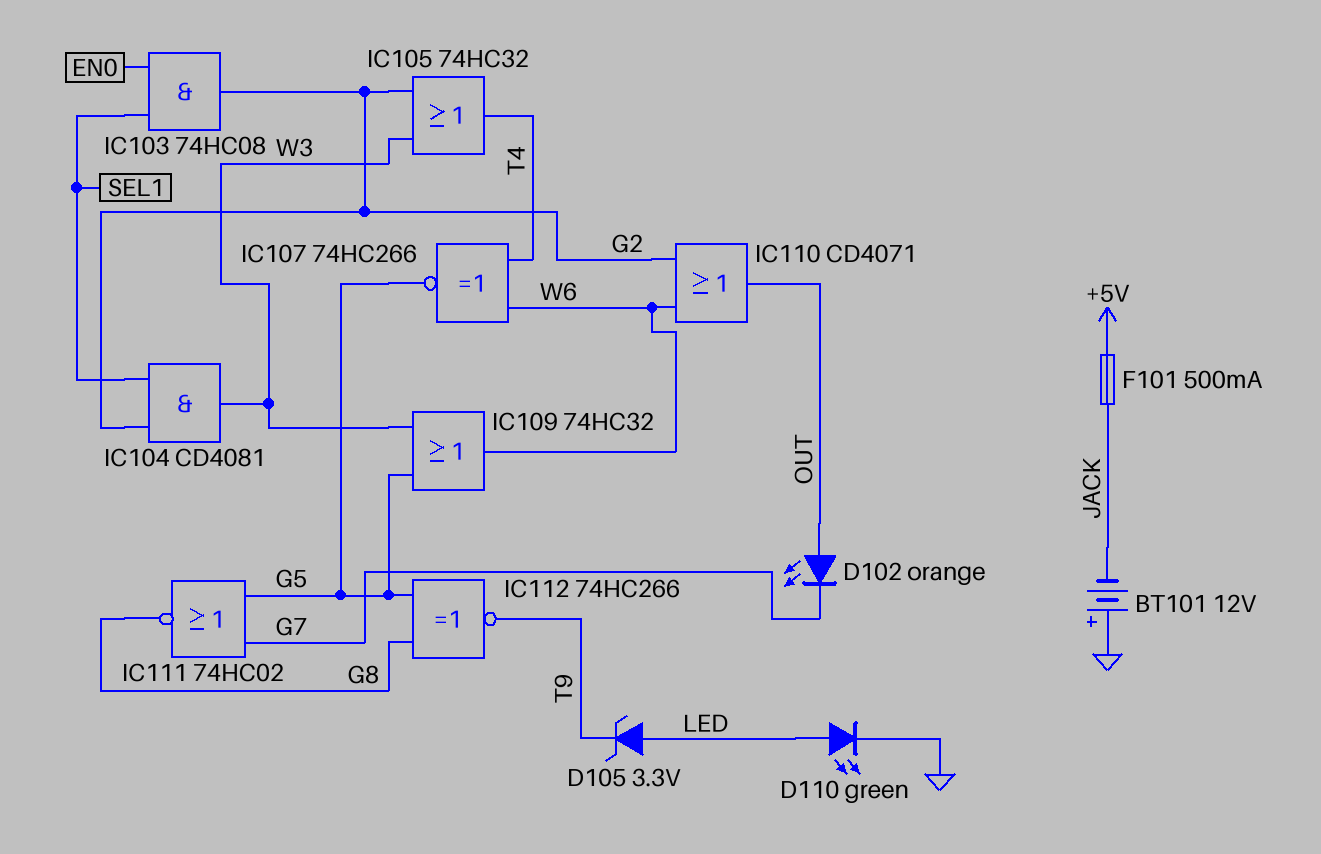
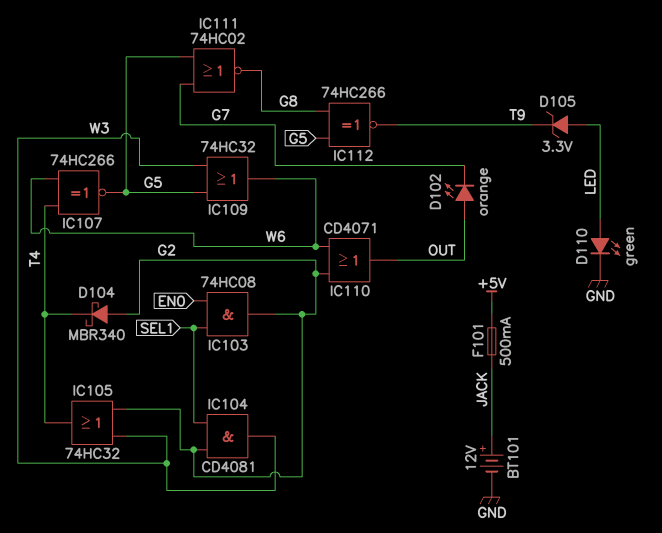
BT101: 12V (plus GND, minus JACK) -> 12V (plus JACK, minus GND)
D104: none -> schottky MBR340 (A G2, K T4)

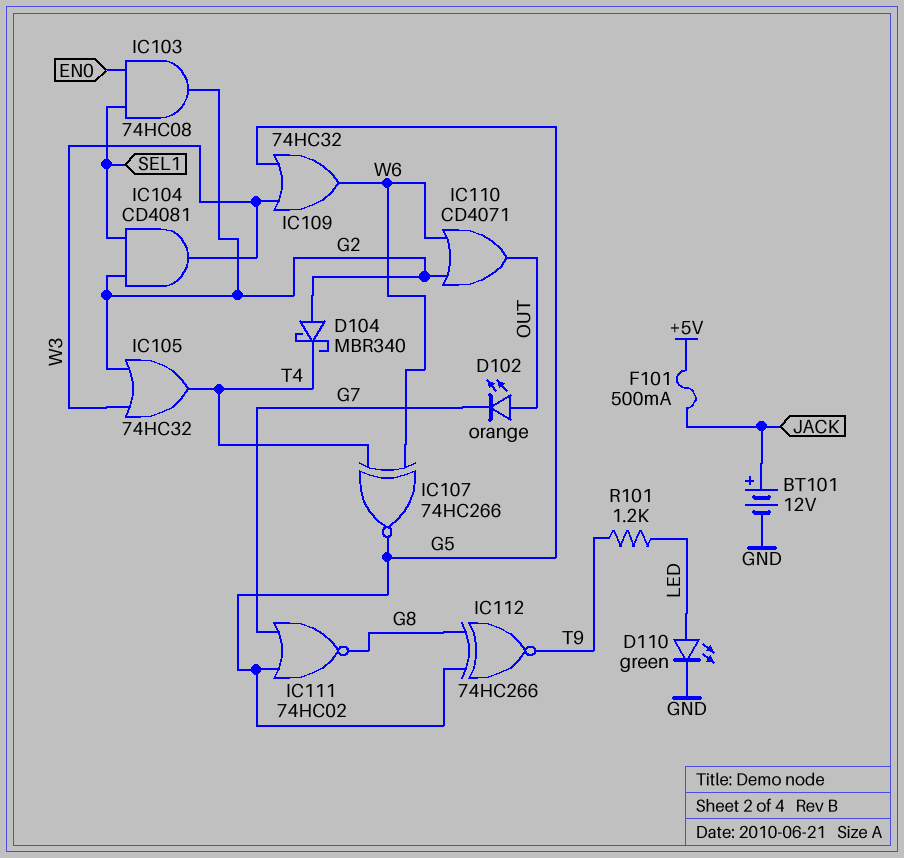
D105: zener 3.3V (A LED, K T9) -> none
R101: none -> 1.2k (LED, T9)

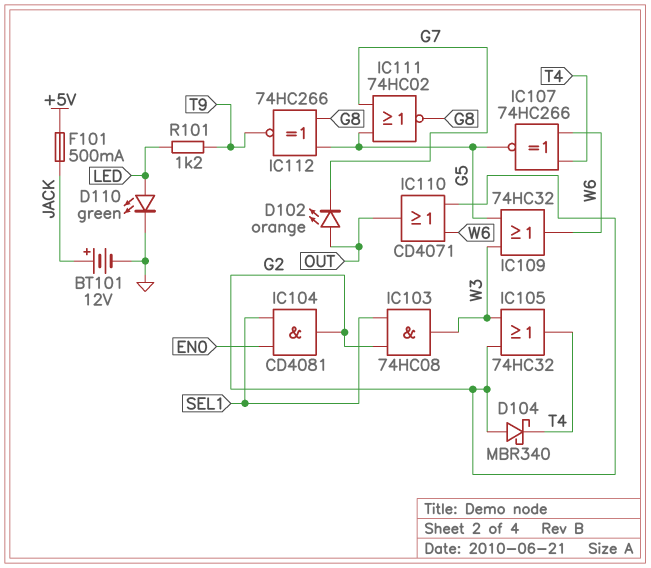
IC103: AND 74HC08 (in EN0, in SEL1, out G2) -> AND 74HC08 (in G2, in SEL1, out W3)
IC104: AND CD4081 (in G2, in SEL1, out W3) -> AND CD4081 (in EN0, in SEL1, out G2)

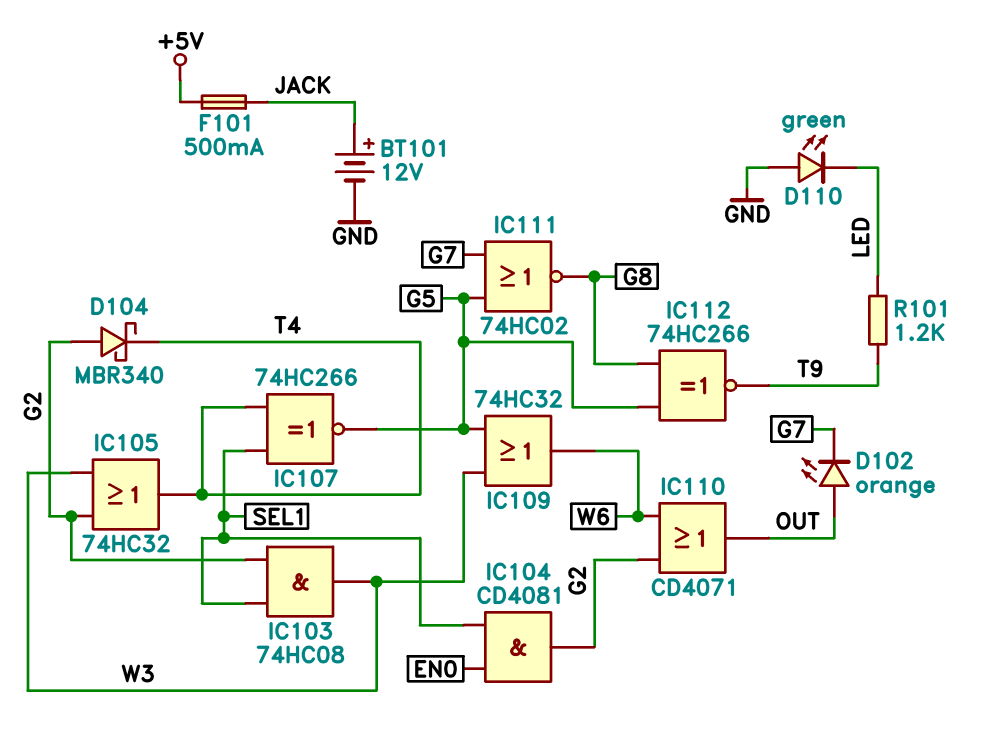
D110: LED green (A LED, K GND) -> LED green (A GND, K LED)
IC107: XNOR 74HC266 (in T4, in W6, out G5) -> XNOR 74HC266 (in SEL1, in T4, out G5)

